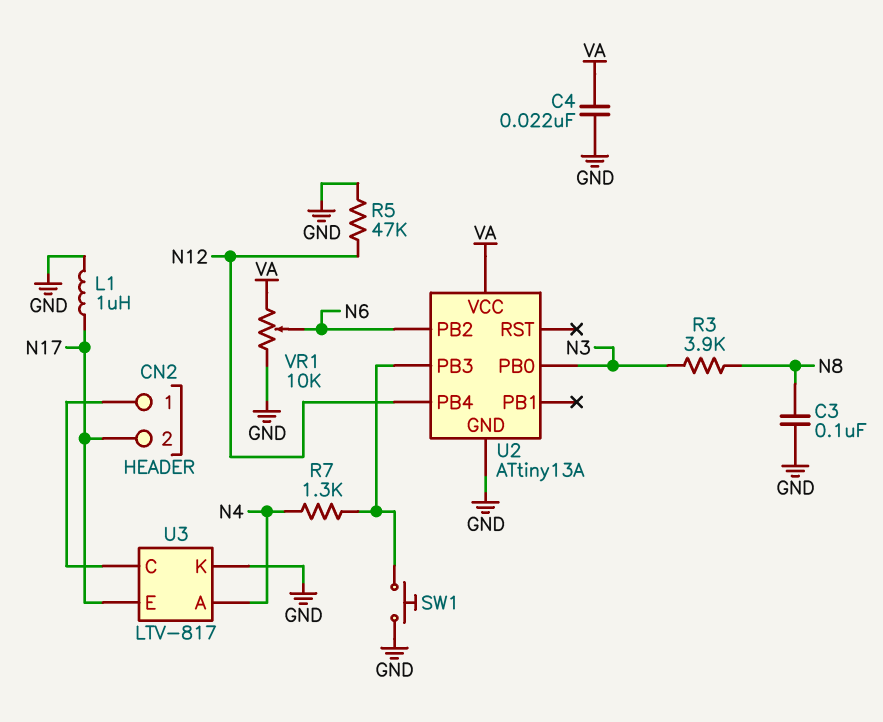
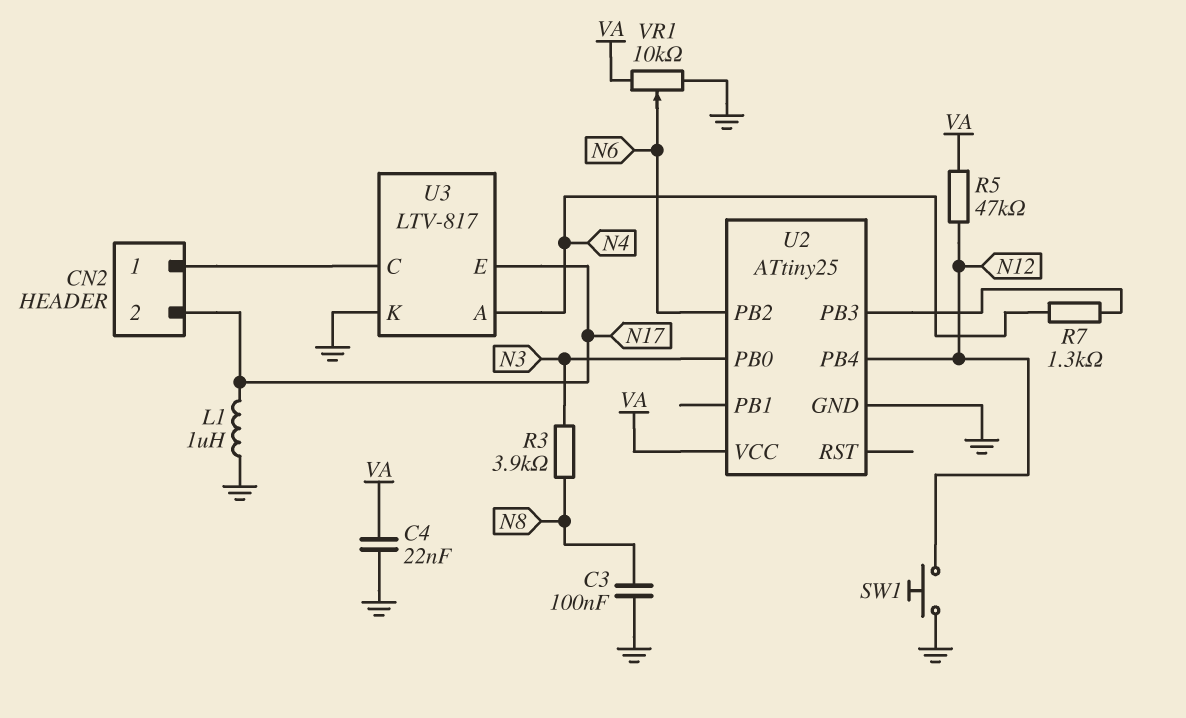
R5: 47k (GND, N12) -> 47k (N12, VA)
SW1: button (GND, U2/PB3) -> button (GND, N12)
U2: ATtiny13A -> ATtiny25

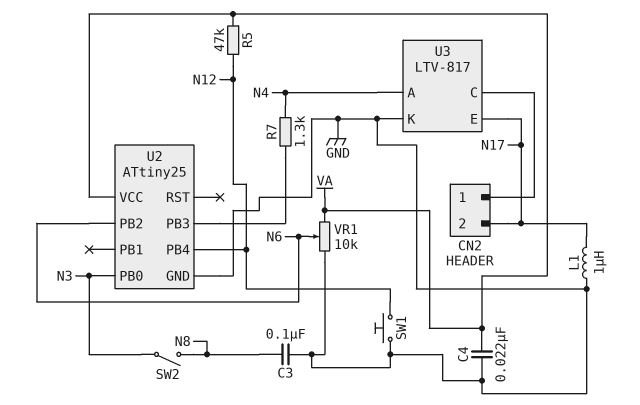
R3: 3.9k (N3, N8) -> none
SW2: none -> switch (N3, N8)

